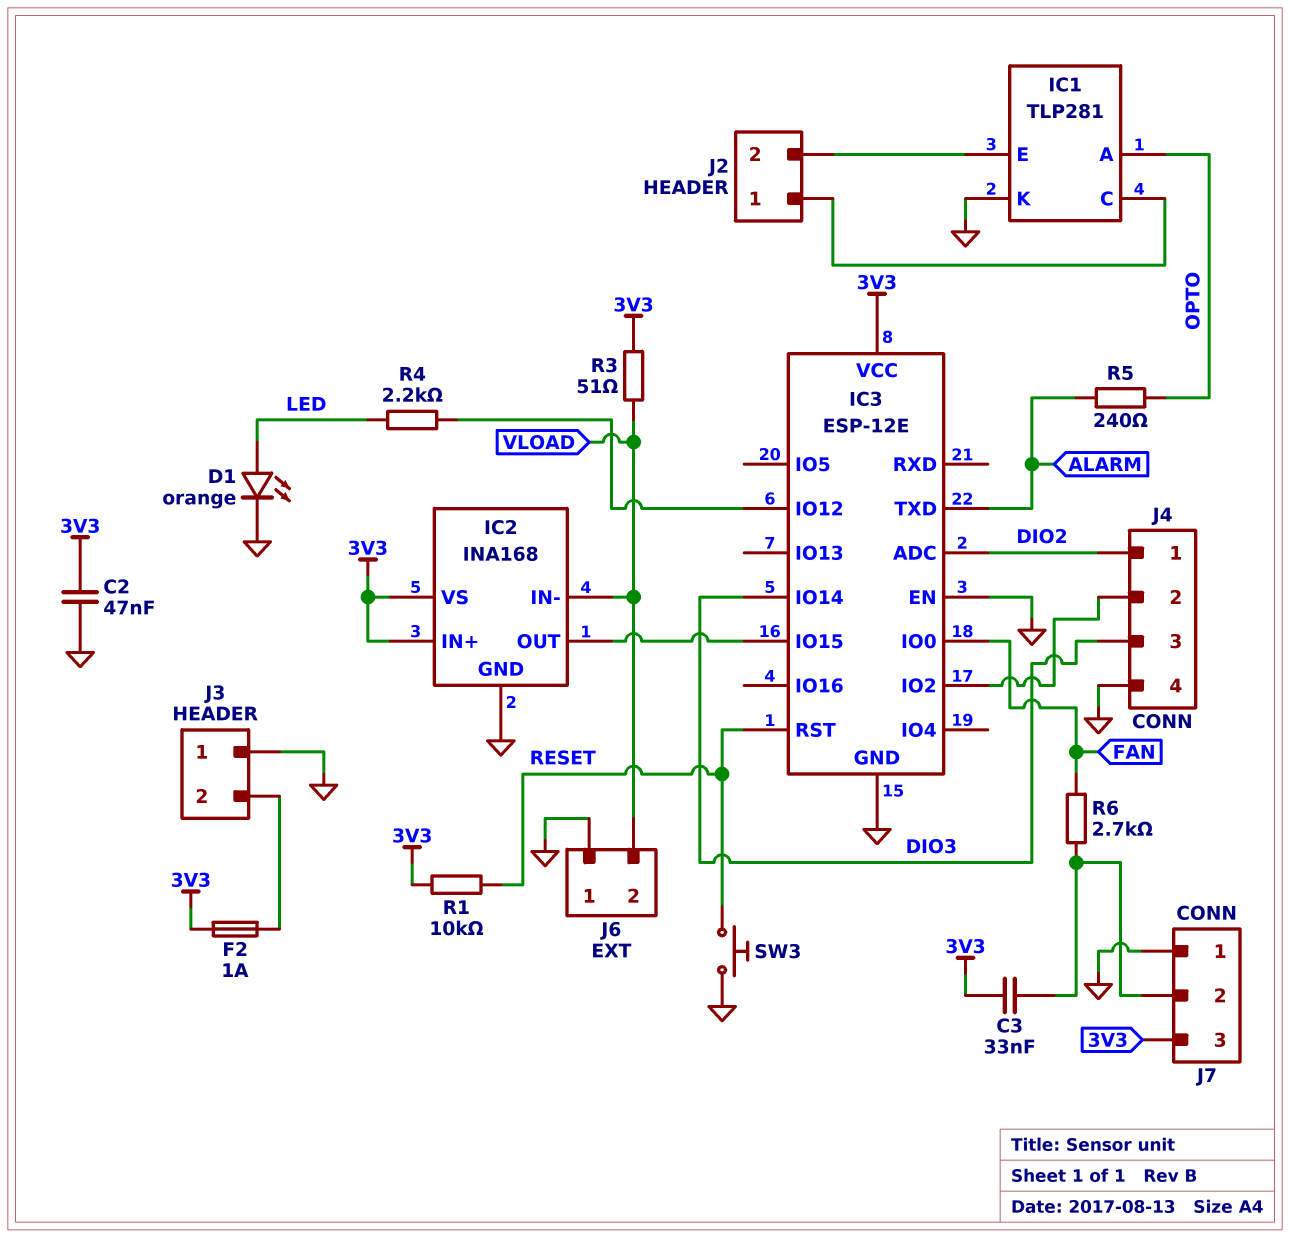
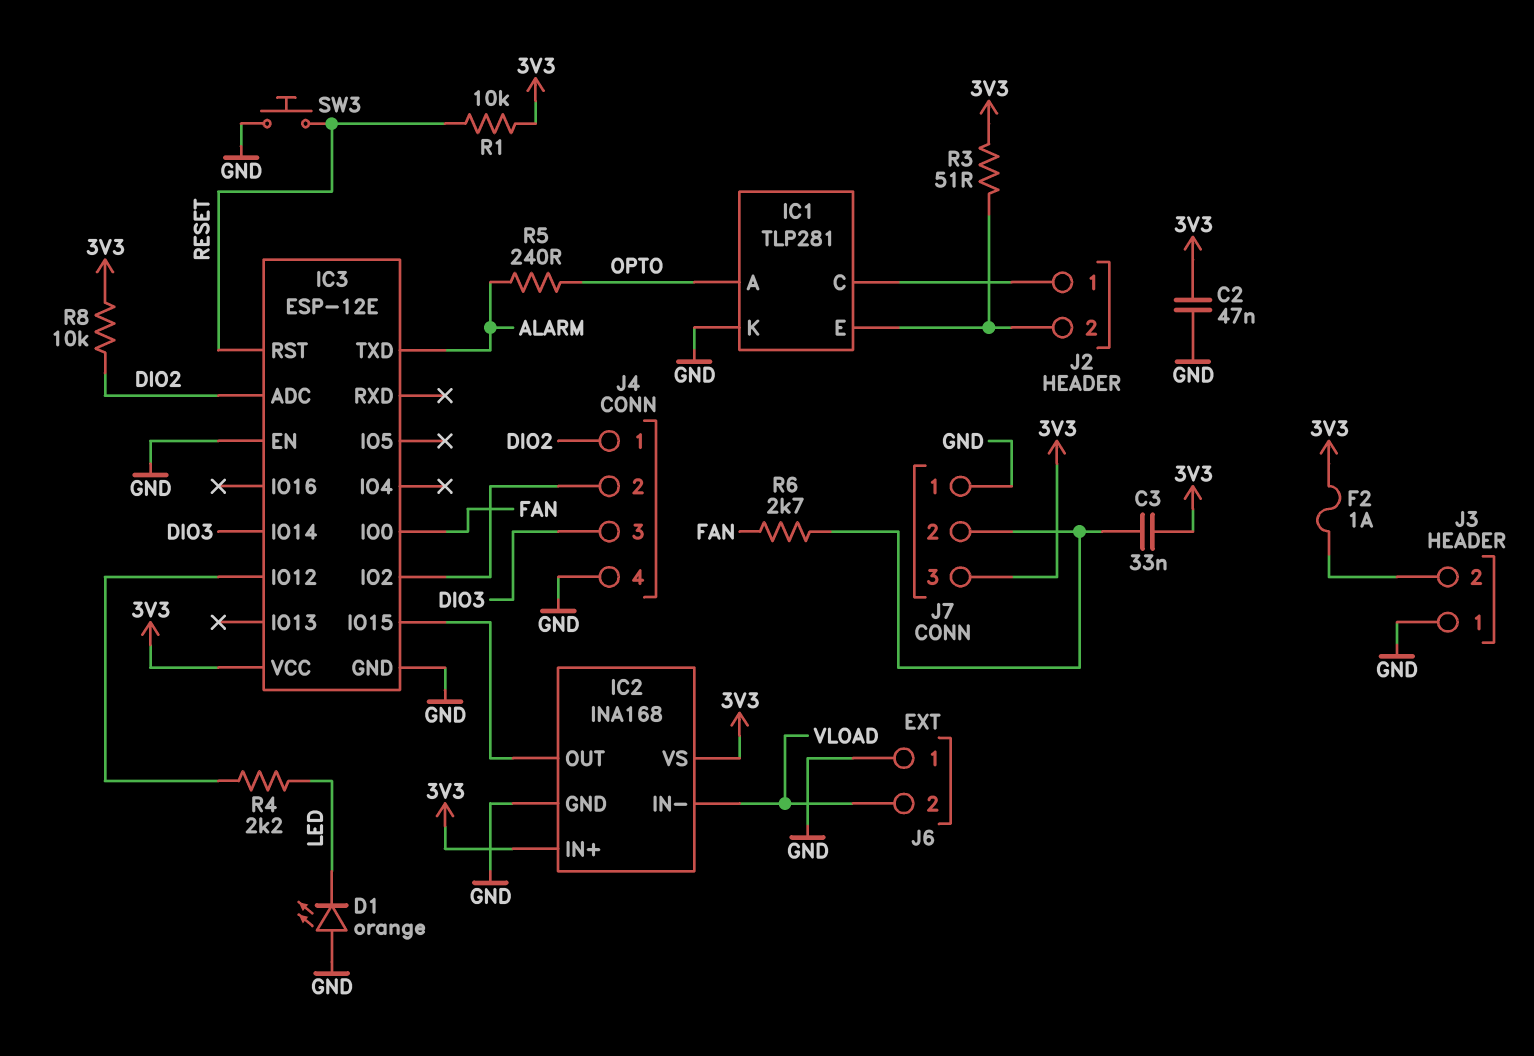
D1: LED orange (A LED, K GND) -> LED orange (A GND, K LED)
R3: 51 (3V3, VLOAD) -> 51 (3V3, IC1/E)
R8: none -> 10k (3V3, DIO2)

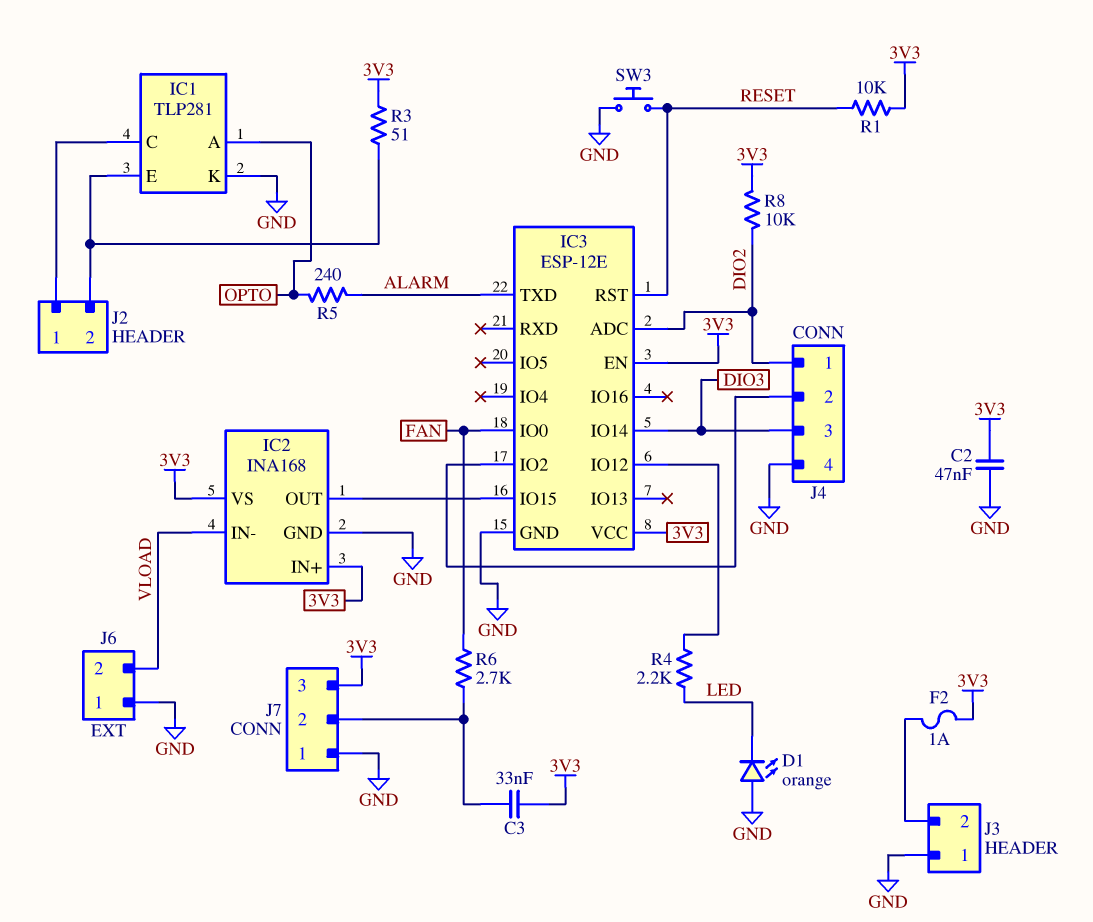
IC3 pin EN: GND -> 3V3

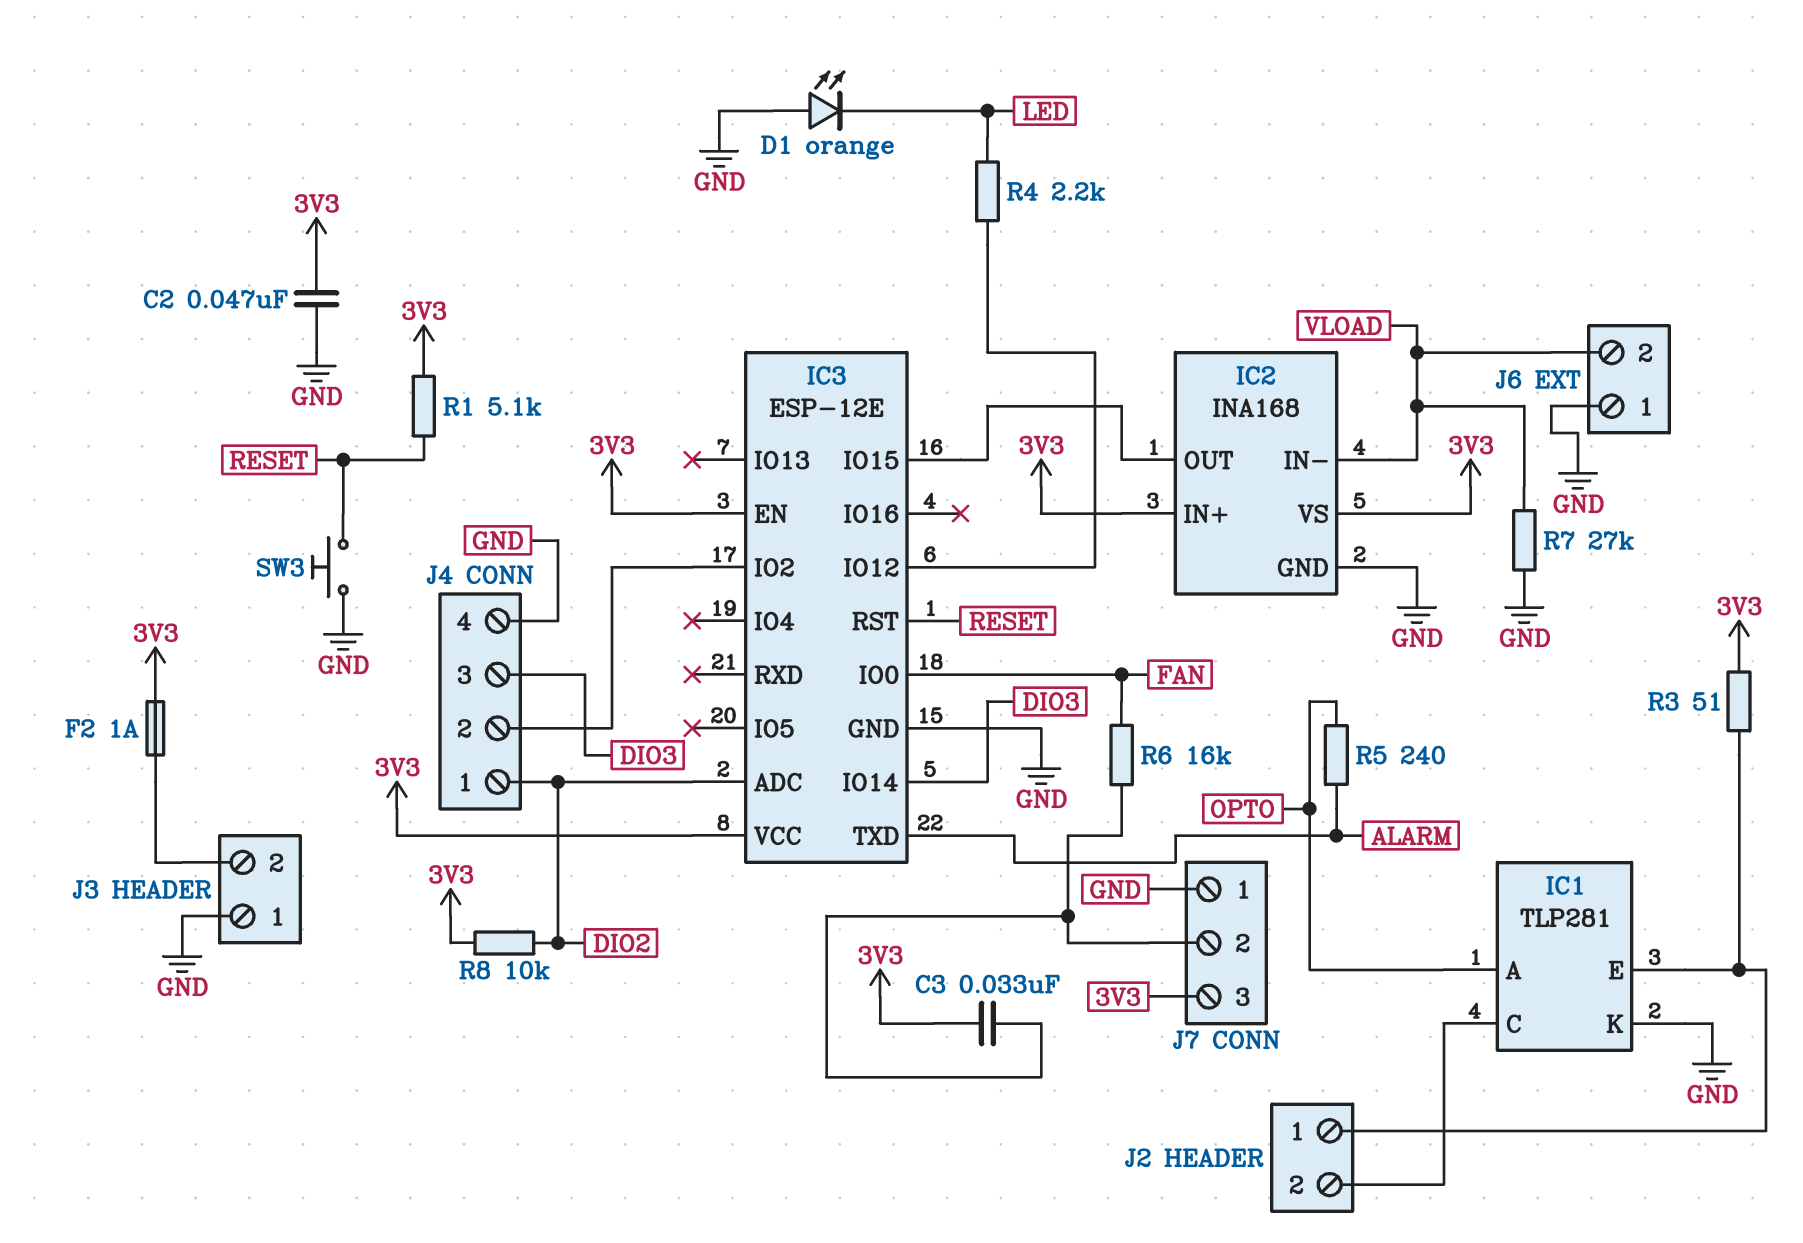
J2 pin 1: IC1/C -> IC1/E
J2 pin 2: IC1/E -> IC1/C
R1: 10k (3V3, RESET) -> 5.1k (3V3, RESET)
R6: 2.7k (FAN, J7/2) -> 16k (FAN, J7/2)
R7: none -> 27k (GND, VLOAD)

